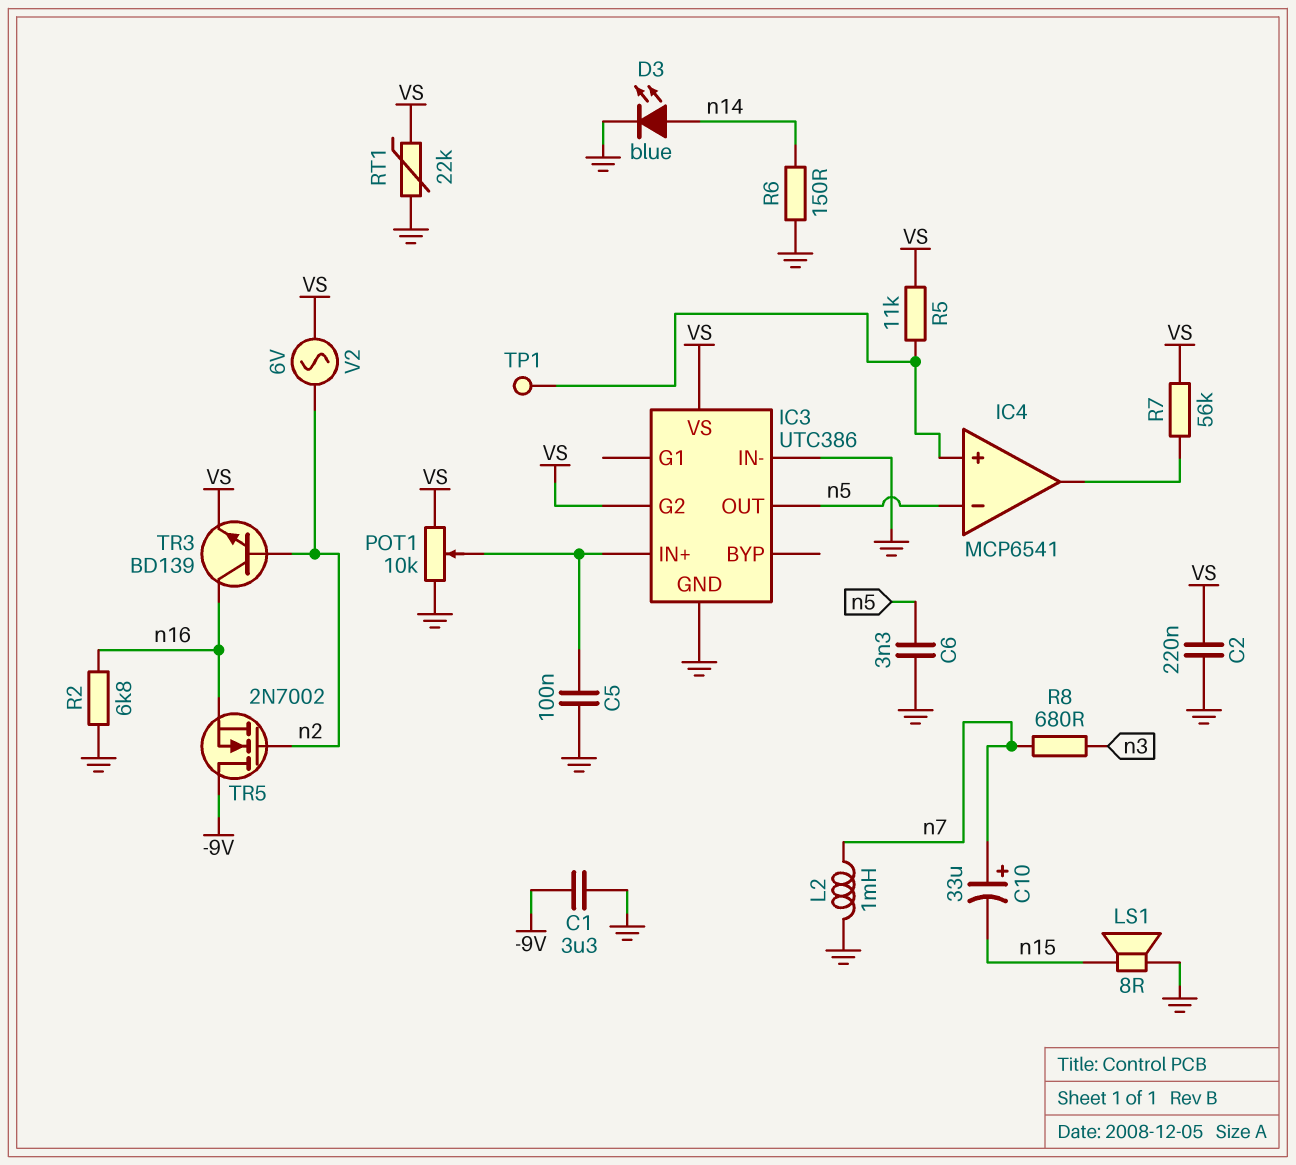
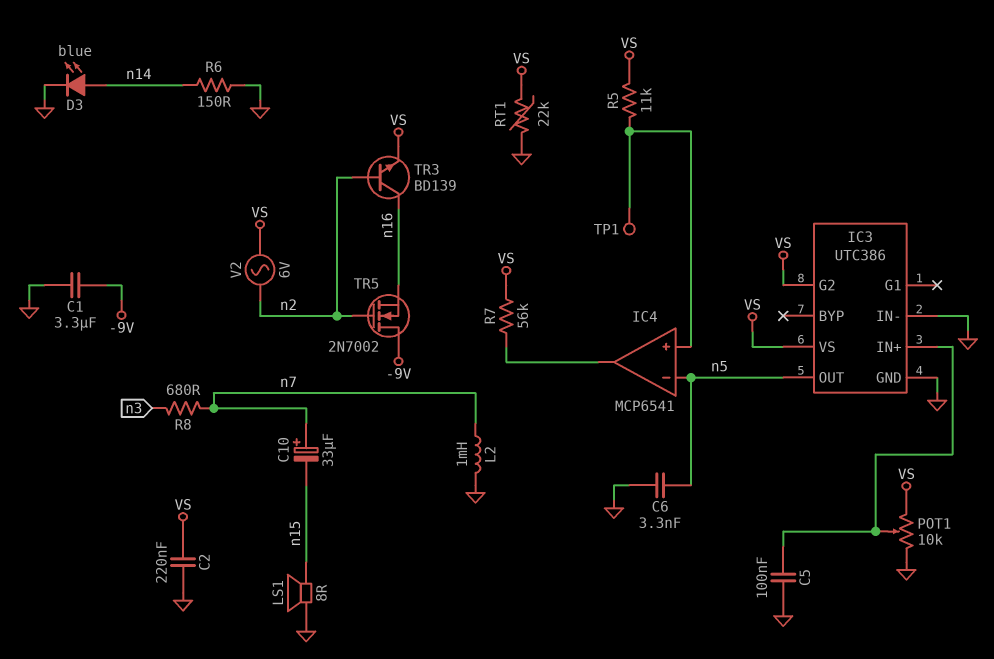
R2: 6.8k (GND, n16) -> none

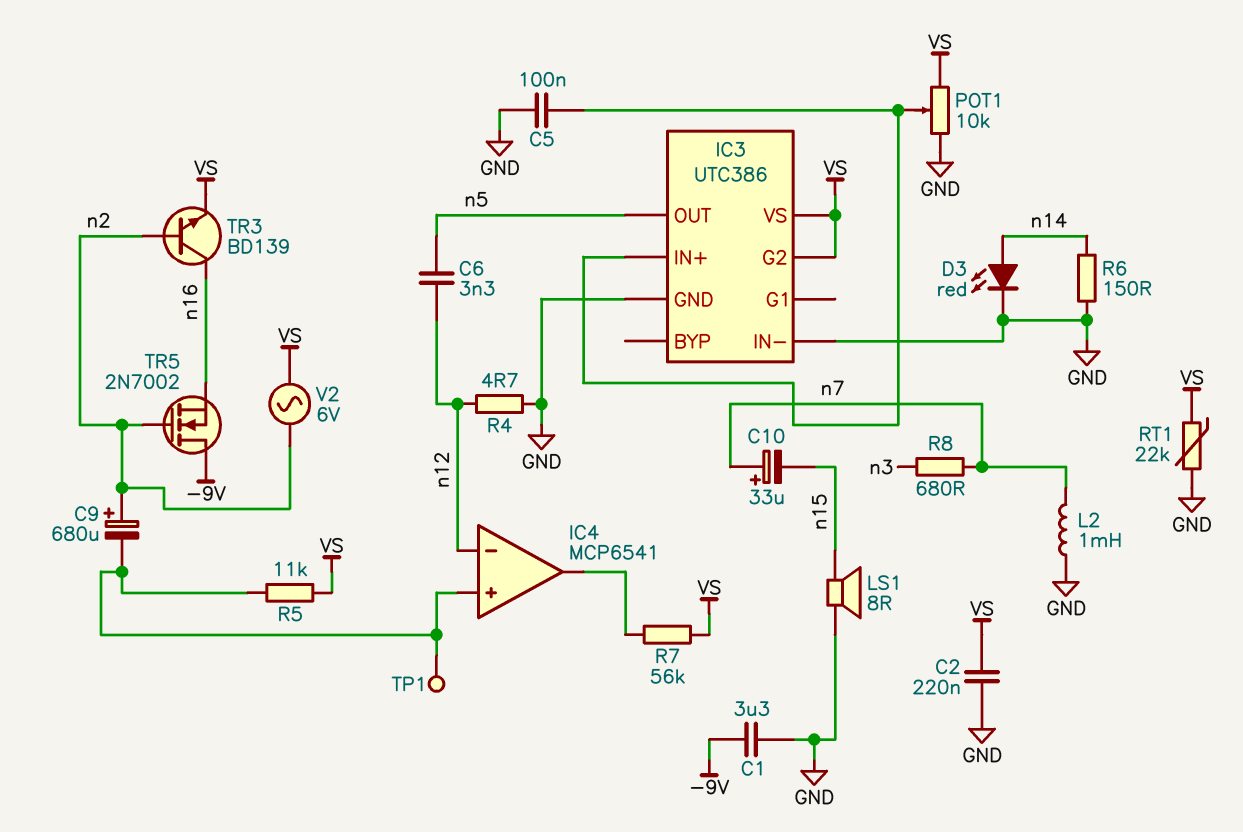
C6: 3.3nF (GND, n5) -> 3.3nF (n5, n12)
C9: none -> 680uF (plus n2, minus IC4/in+)
D3: LED blue (A n14, K GND) -> LED red (A n14, K GND)
IC4 pin in-: n5 -> n12
R4: none -> 4.7 (GND, n12)

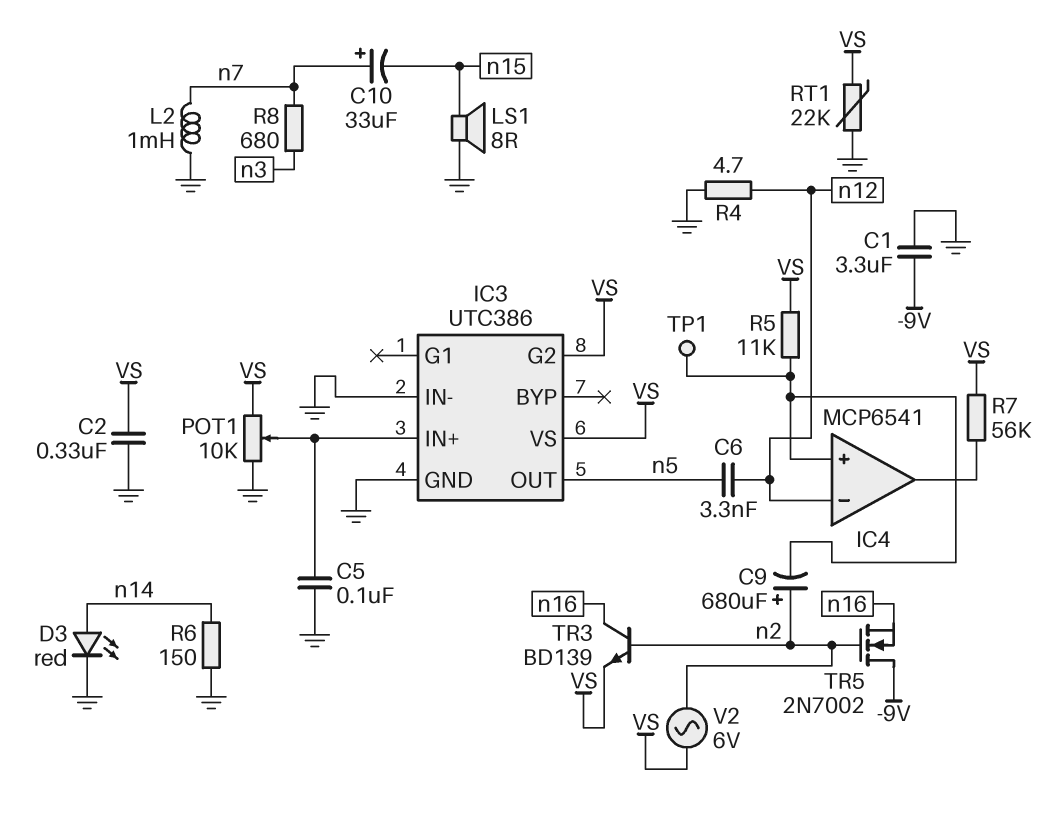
C2: 220nF (GND, VS) -> 330nF (GND, VS)

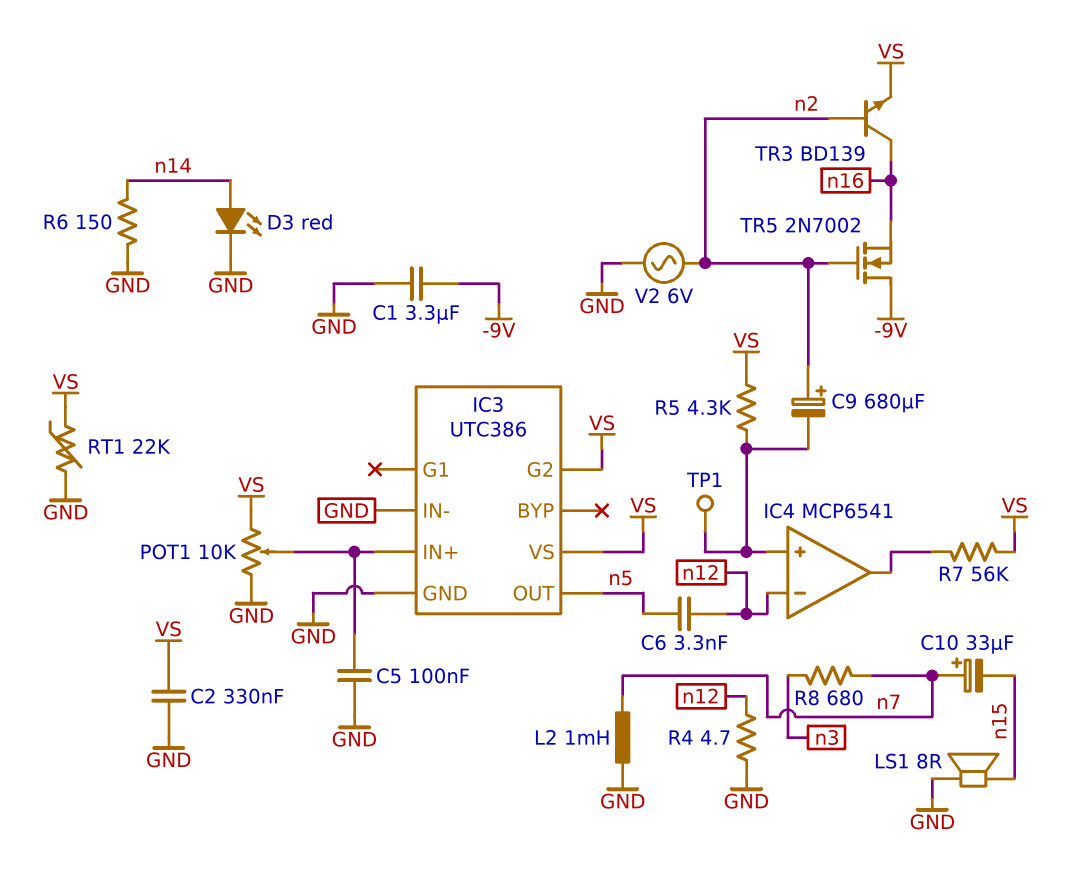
R5: 11k (IC4/in+, VS) -> 4.3k (IC4/in+, VS)
V2: AC 6V (VS, n2) -> AC 6V (GND, n2)

